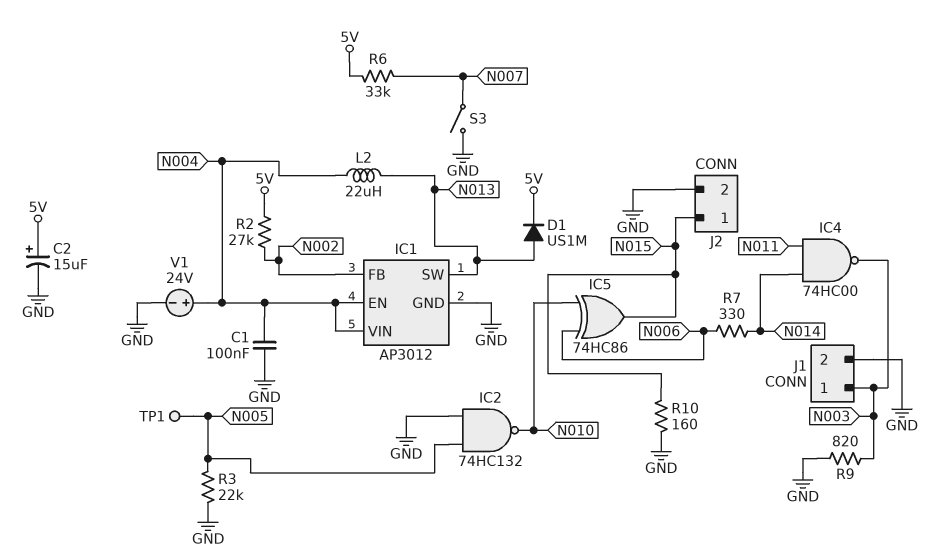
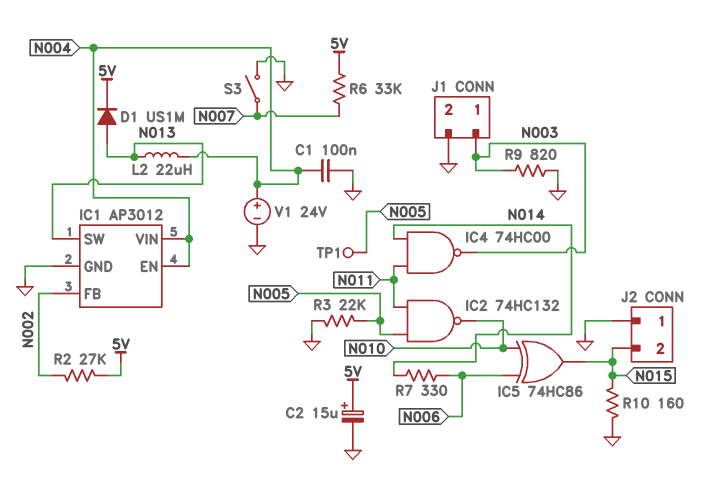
IC2: NAND 74HC132 (in GND, in N005, out N010) -> NAND 74HC132 (in N005, in N011, out N010)
J2 pin 1: N015 -> GND
J2 pin 2: GND -> N015

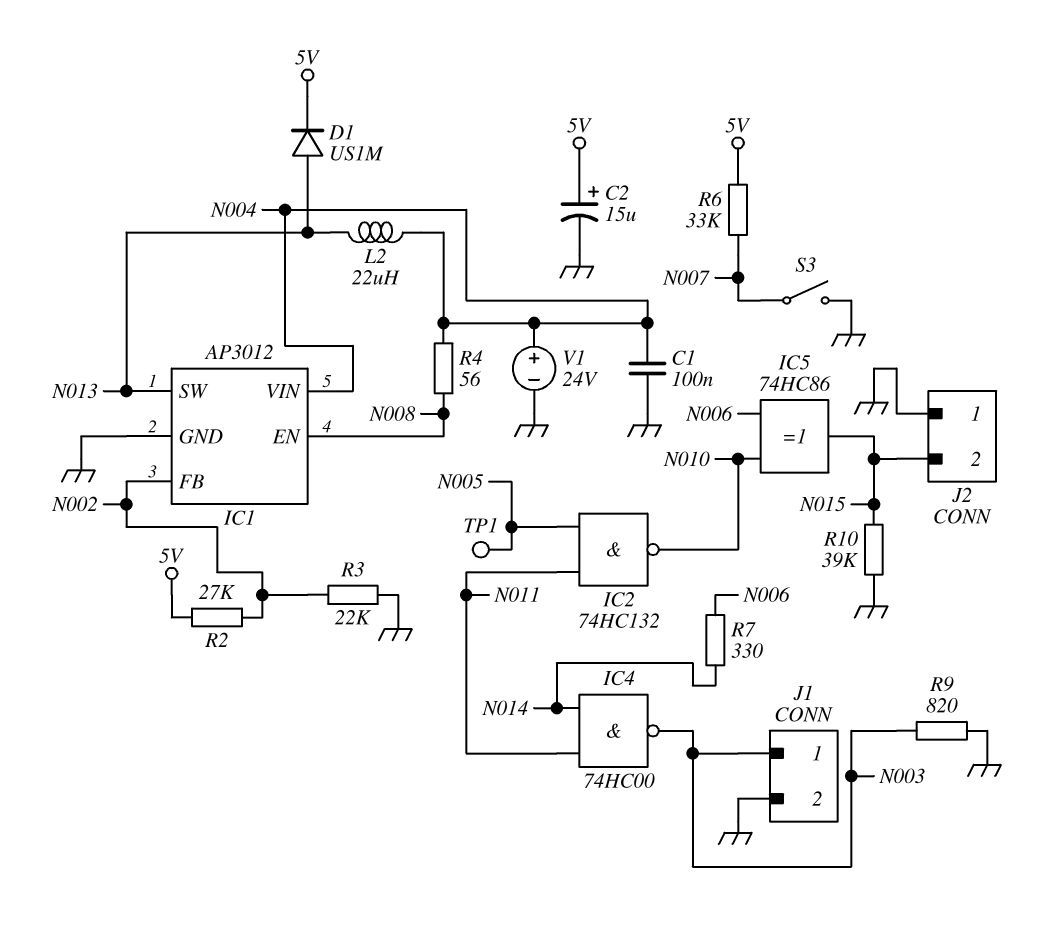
IC1 pin EN: N004 -> N008
R3: 22k (GND, N005) -> 22k (GND, N002)
R4: none -> 56 (N004, N008)
R10: 160 (GND, N015) -> 39k (GND, N015)

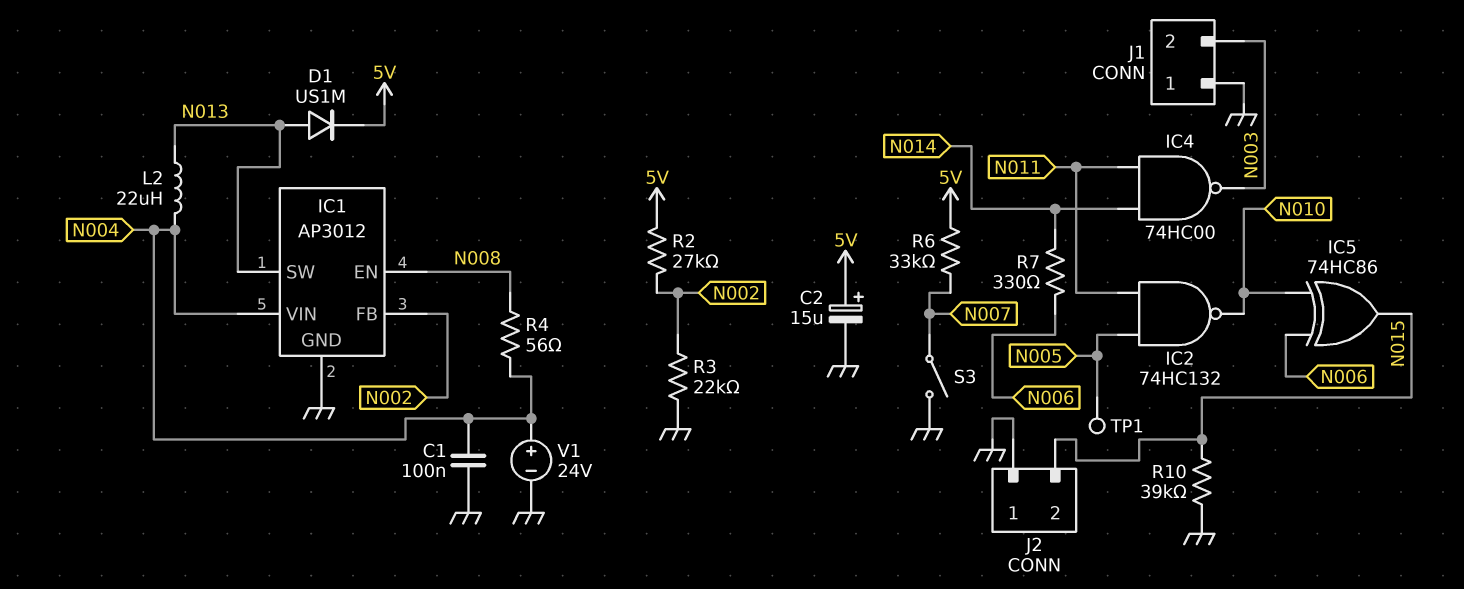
J1 pin 1: N003 -> GND
J1 pin 2: GND -> N003
R9: 820 (GND, N003) -> none

